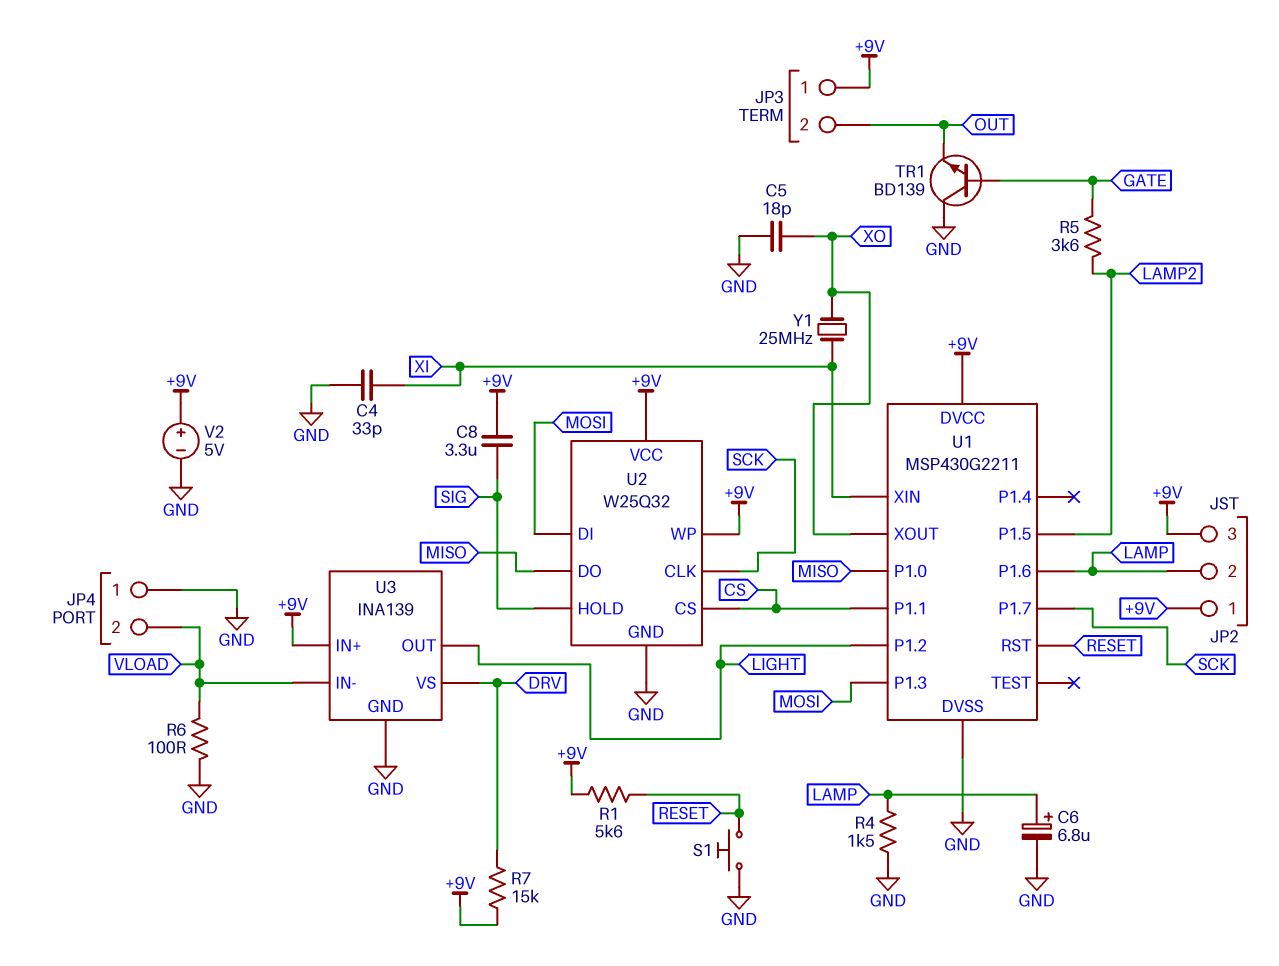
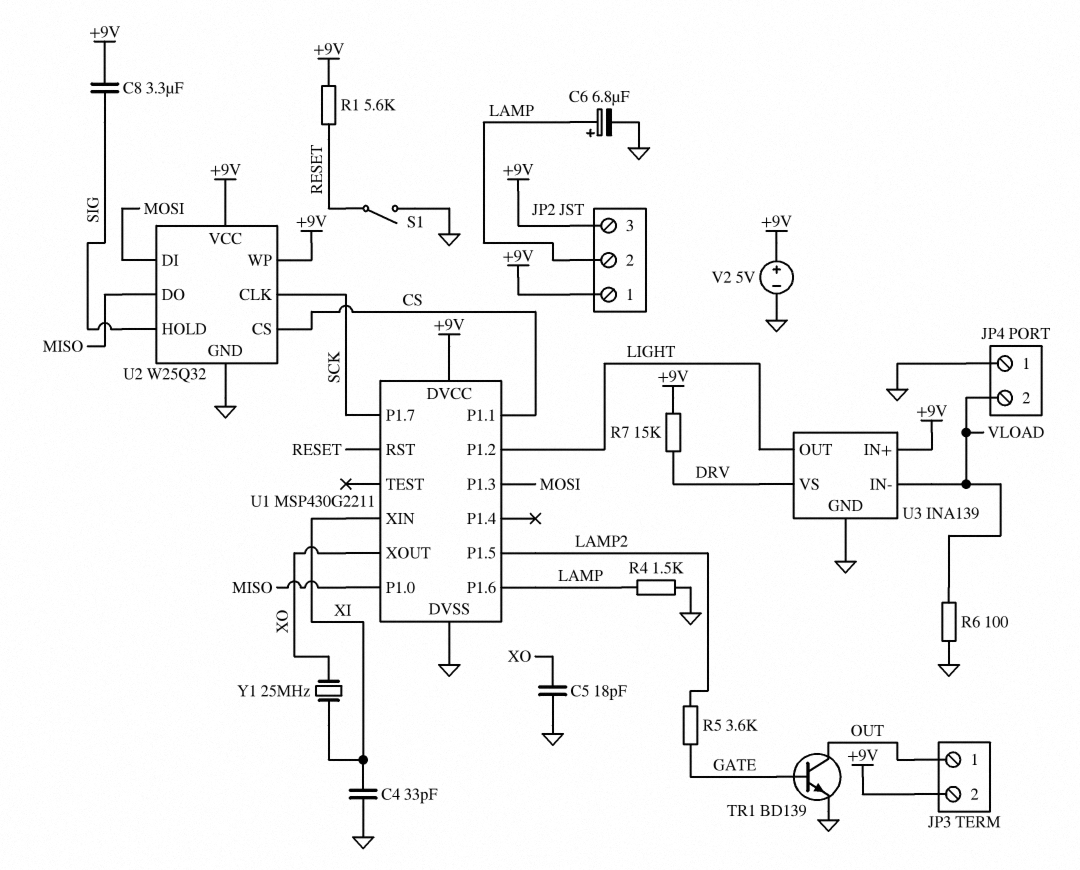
JP3 pin 1: +9V -> OUT
JP3 pin 2: OUT -> +9V
S1: button (GND, RESET) -> switch (GND, RESET)
TR1: NPN BD139 (B GATE, C GND, E OUT) -> NPN BD139 (B GATE, C OUT, E GND)

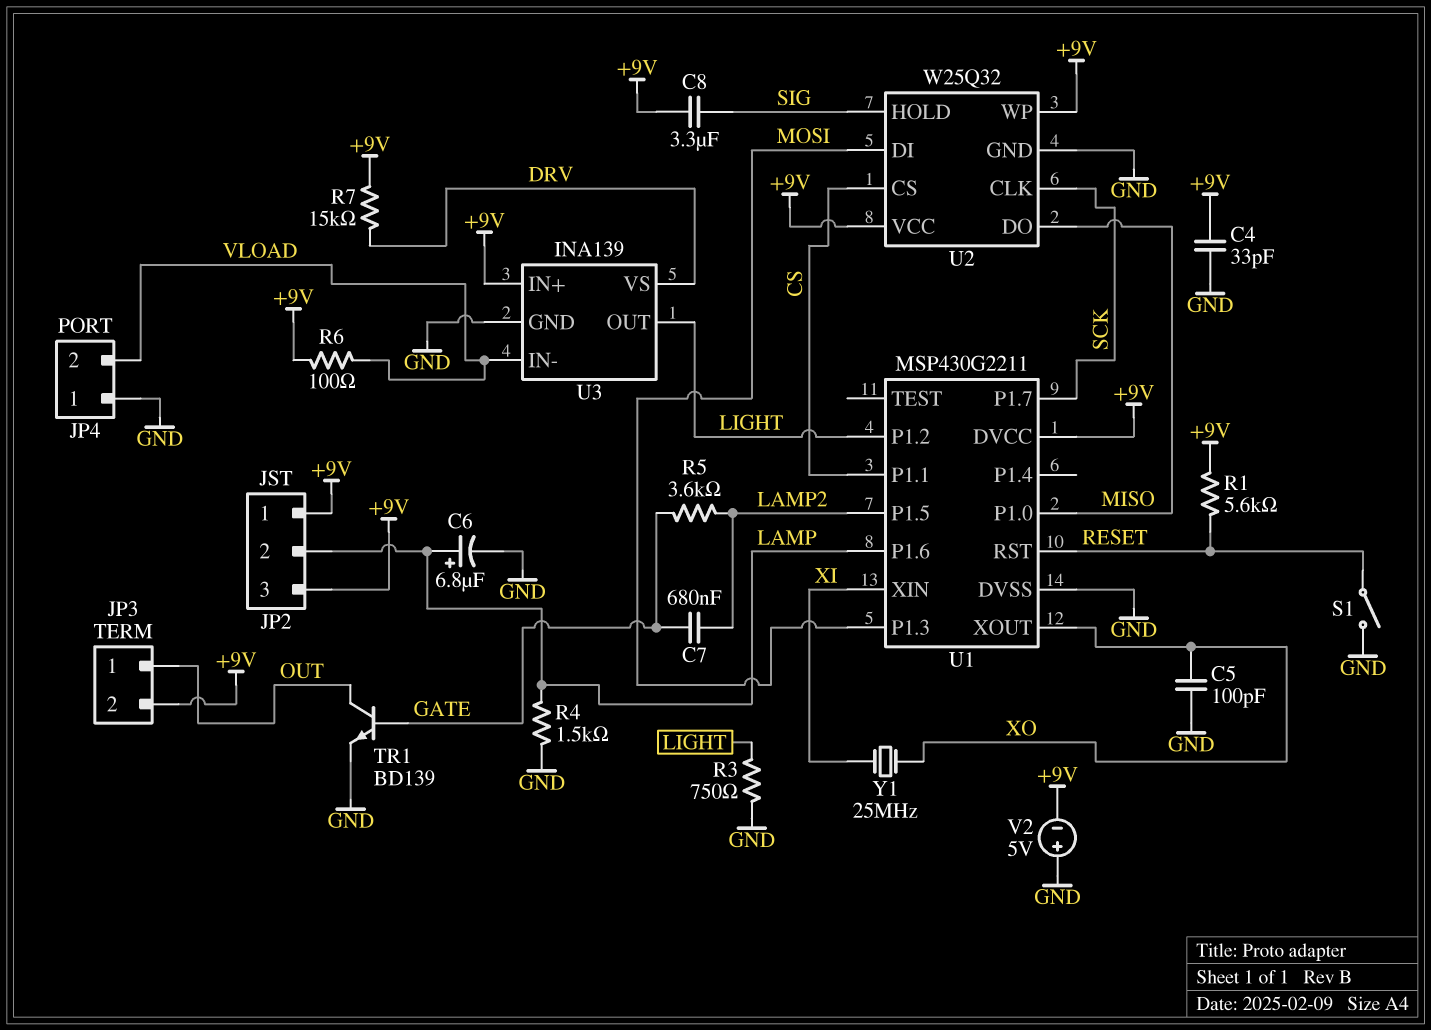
C4: 33pF (GND, XI) -> 33pF (+9V, GND)
C5: 18pF (GND, XO) -> 100pF (GND, XO)
C7: none -> 680nF (GATE, LAMP2)
R3: none -> 750 (GND, LIGHT)
R6: 100 (GND, VLOAD) -> 100 (+9V, VLOAD)
V2: 5V (plus +9V, minus GND) -> 5V (plus GND, minus +9V)

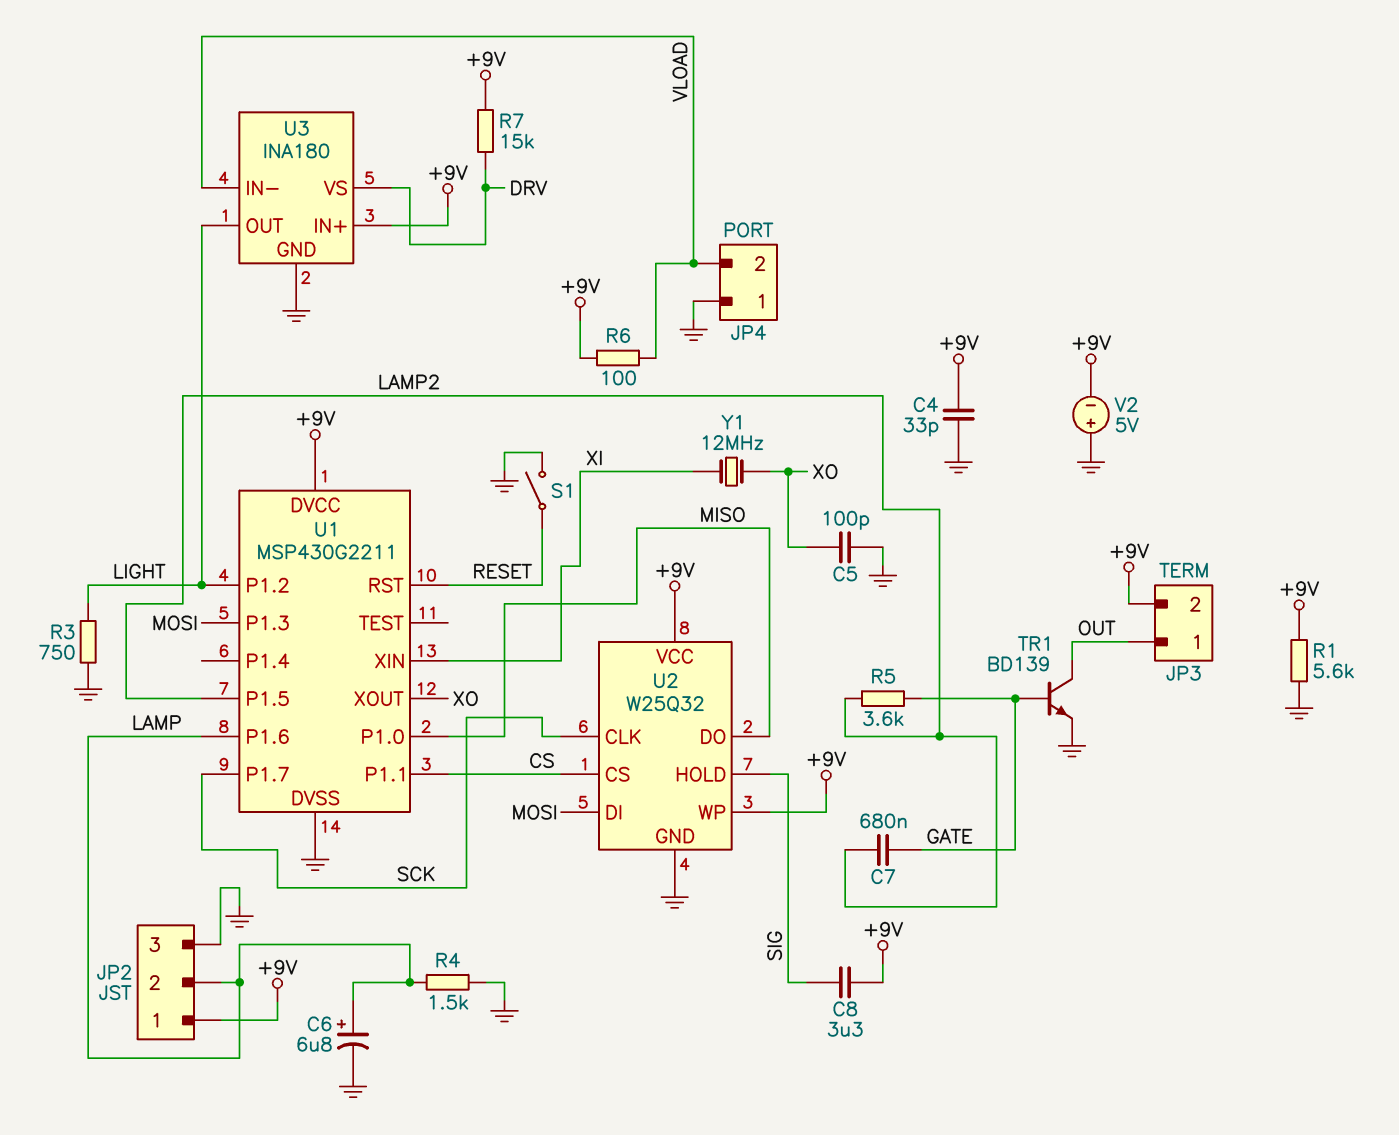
JP2 pin 3: +9V -> GND
R1: 5.6k (+9V, RESET) -> 5.6k (+9V, GND)
U3: INA139 -> INA180
Y1: 25MHz (XI, XO) -> 12MHz (XI, XO)

